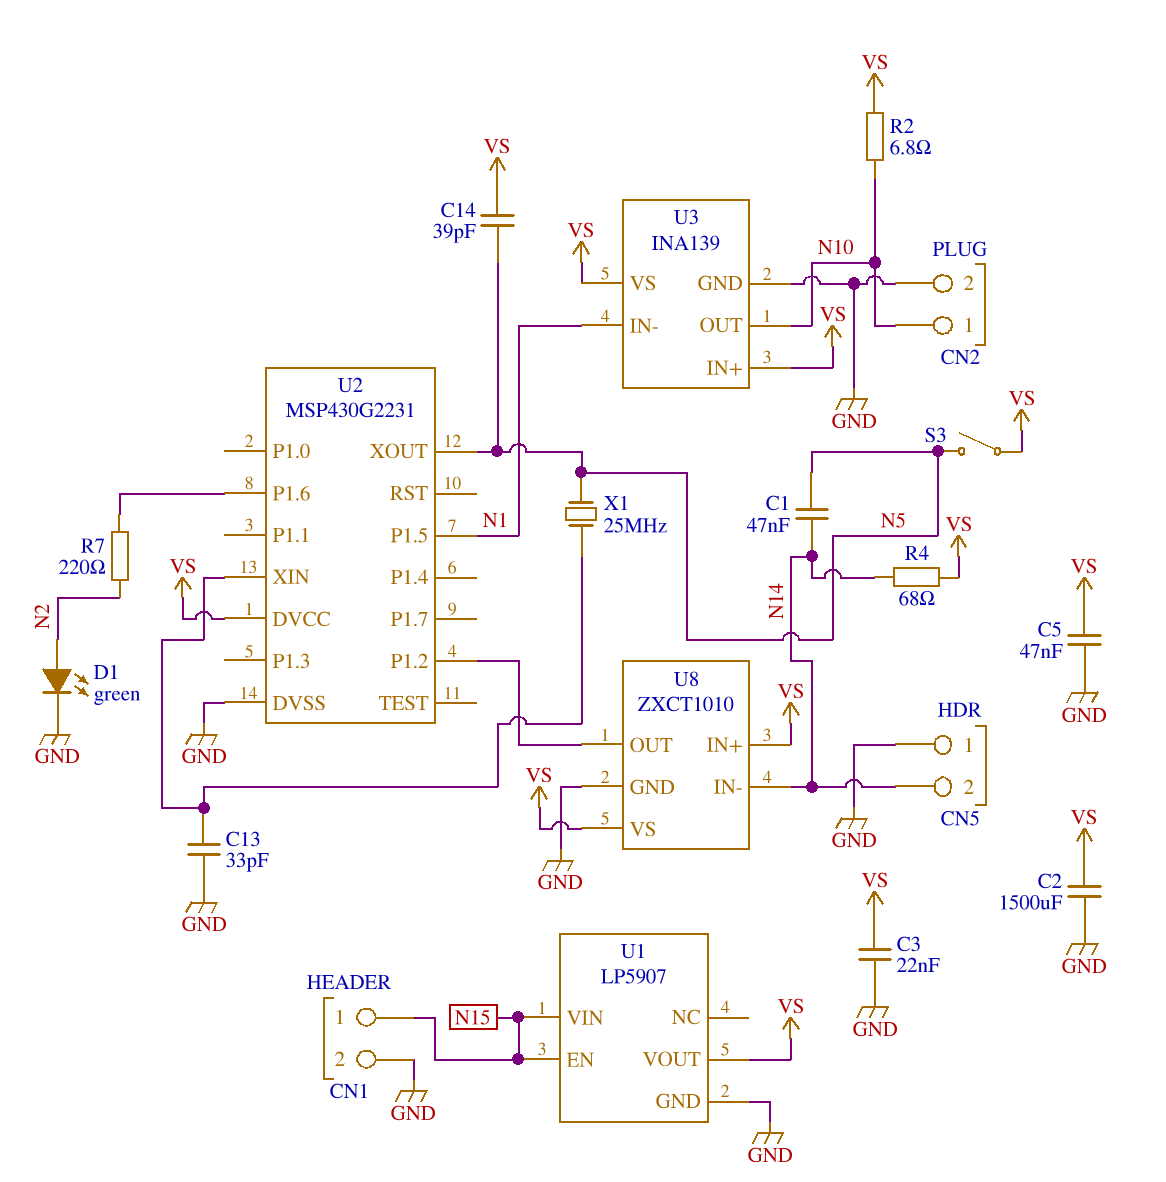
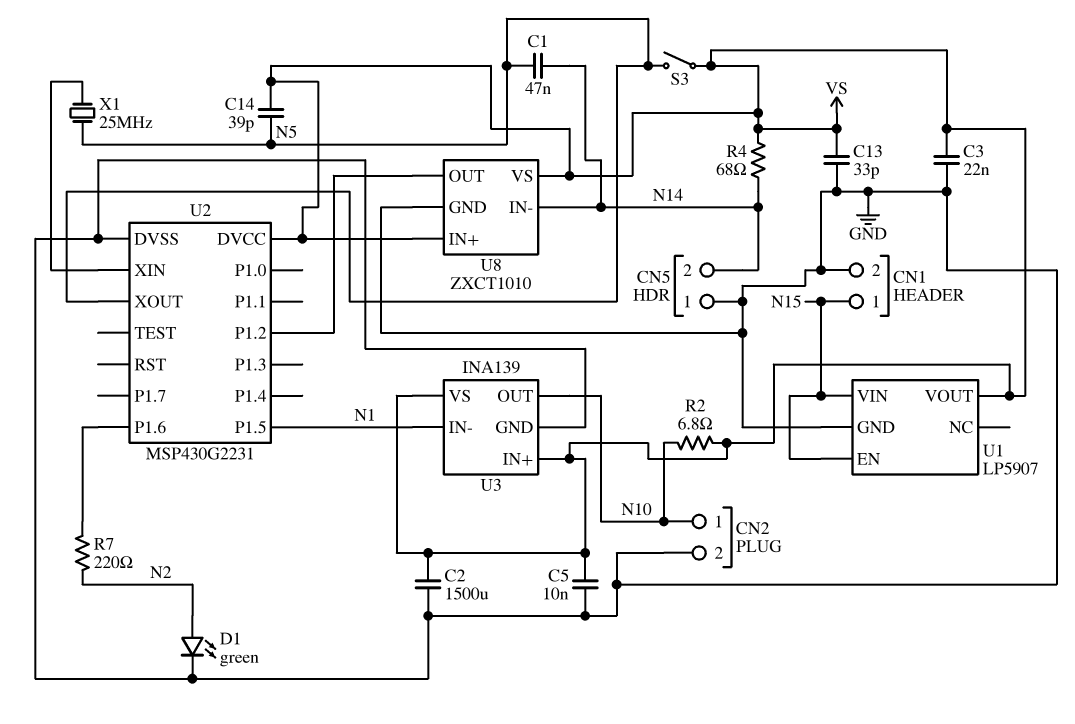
C5: 47nF (GND, VS) -> 10nF (GND, VS)
C13: 33pF (GND, U2/XIN) -> 33pF (GND, VS)

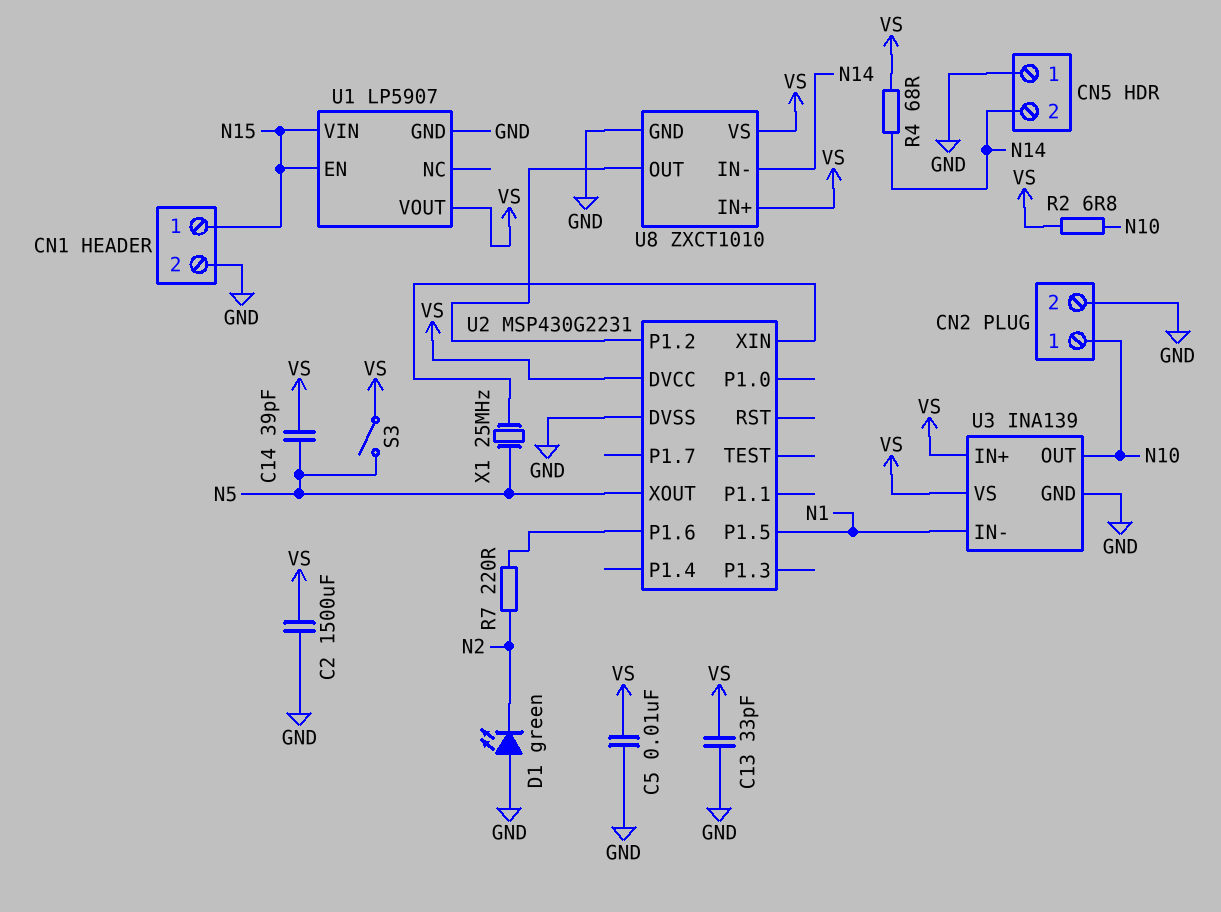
C1: 47nF (N5, N14) -> none
C3: 22nF (GND, VS) -> none
D1: LED green (A N2, K GND) -> LED green (A GND, K N2)

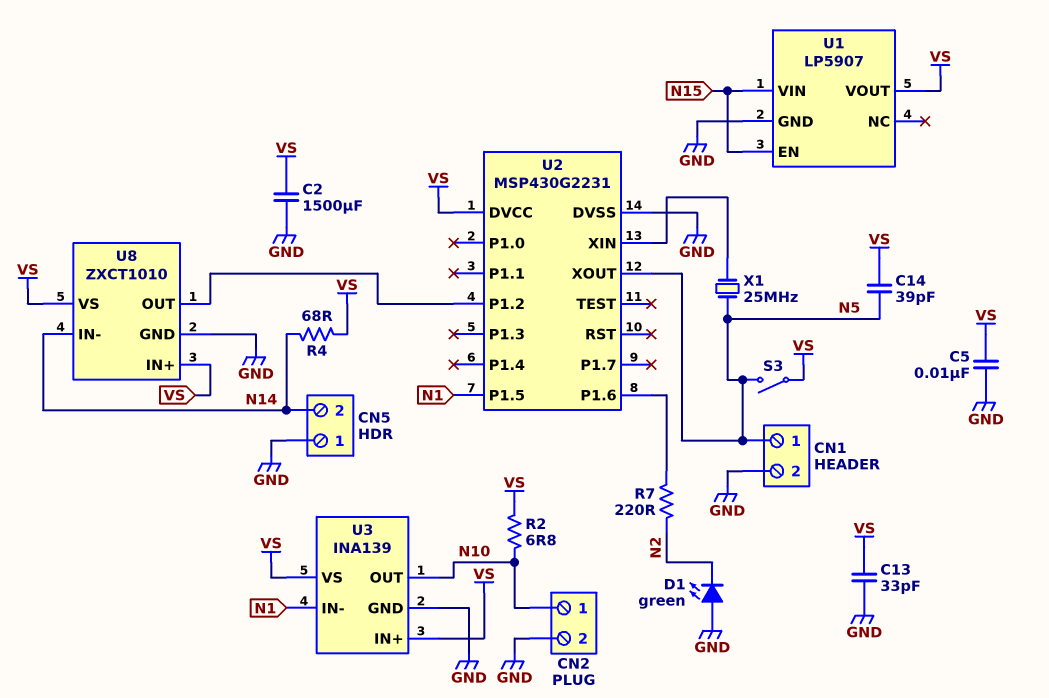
CN1 pin 1: N15 -> N5

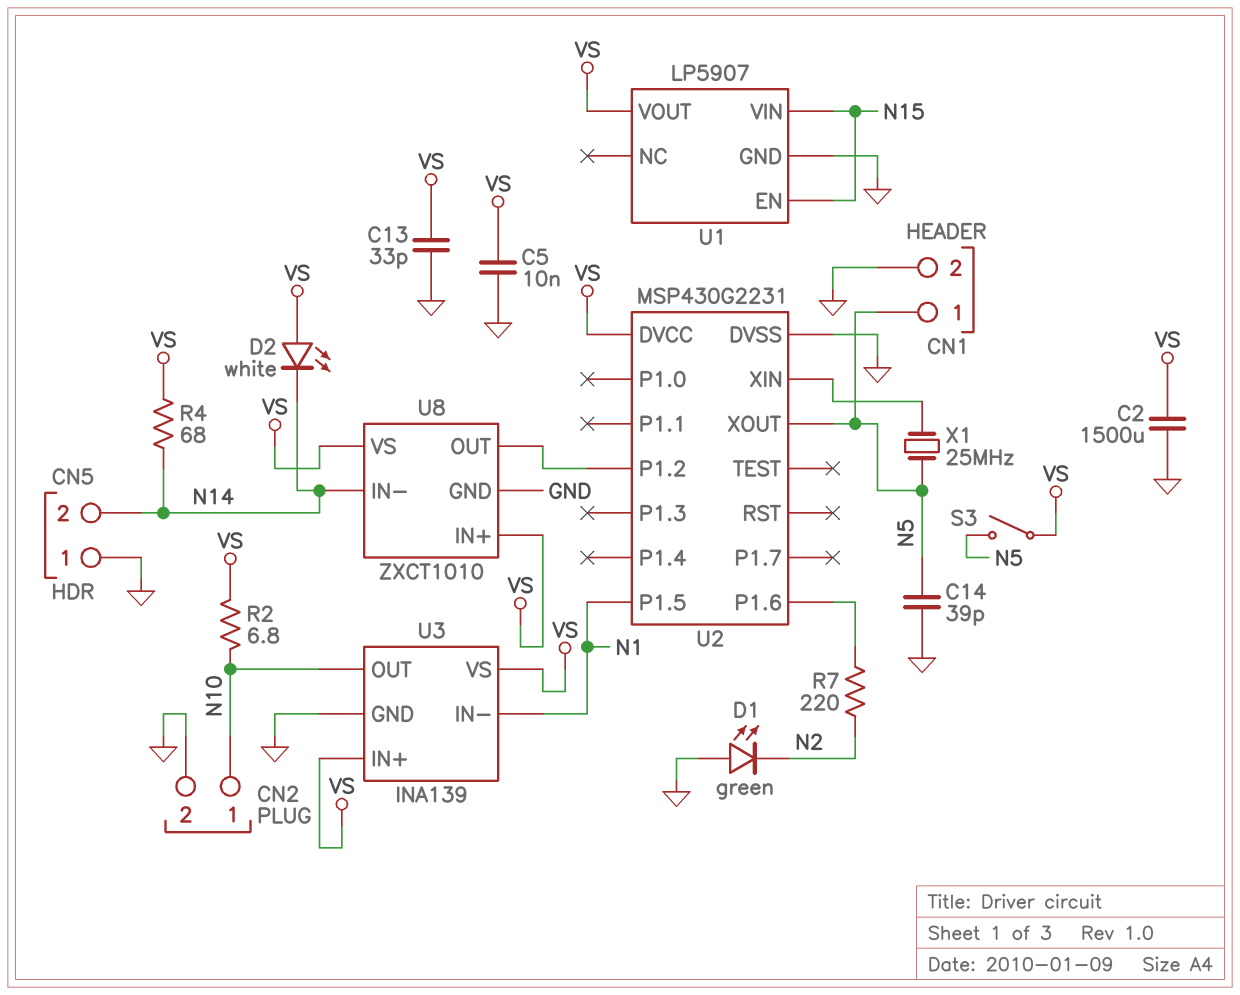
C14: 39pF (N5, VS) -> 39pF (GND, N5)
D2: none -> LED white (A VS, K N14)

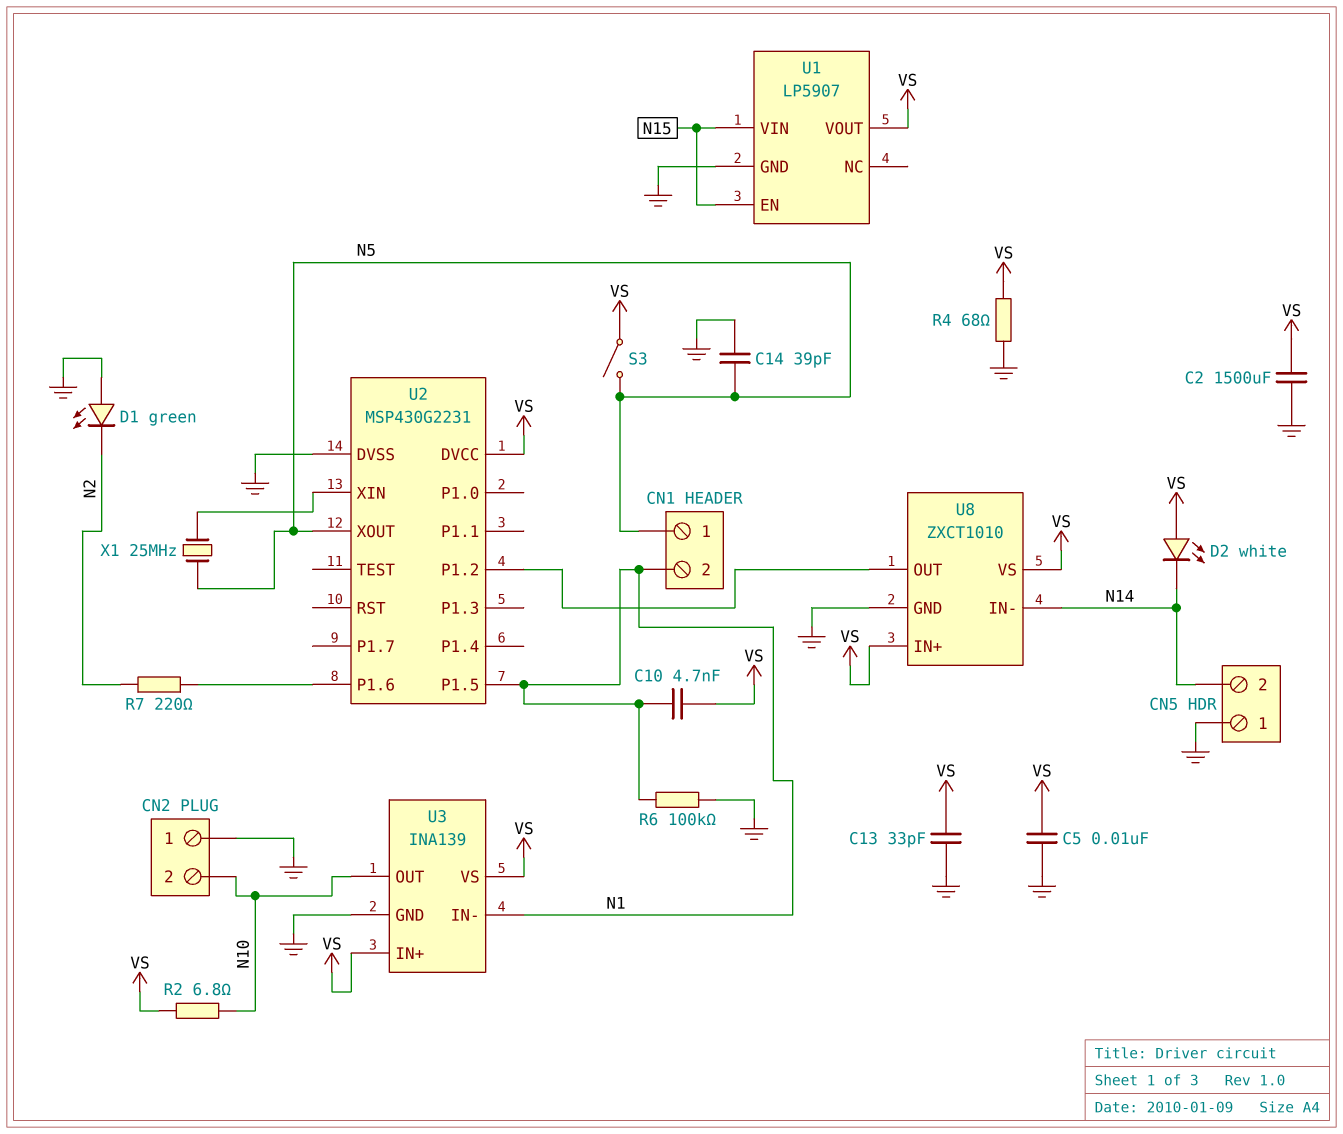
C10: none -> 4.7nF (N1, VS)
CN1 pin 2: GND -> N1
CN2 pin 1: N10 -> GND
CN2 pin 2: GND -> N10
R4: 68 (N14, VS) -> 68 (GND, VS)
R6: none -> 100k (GND, N1)

